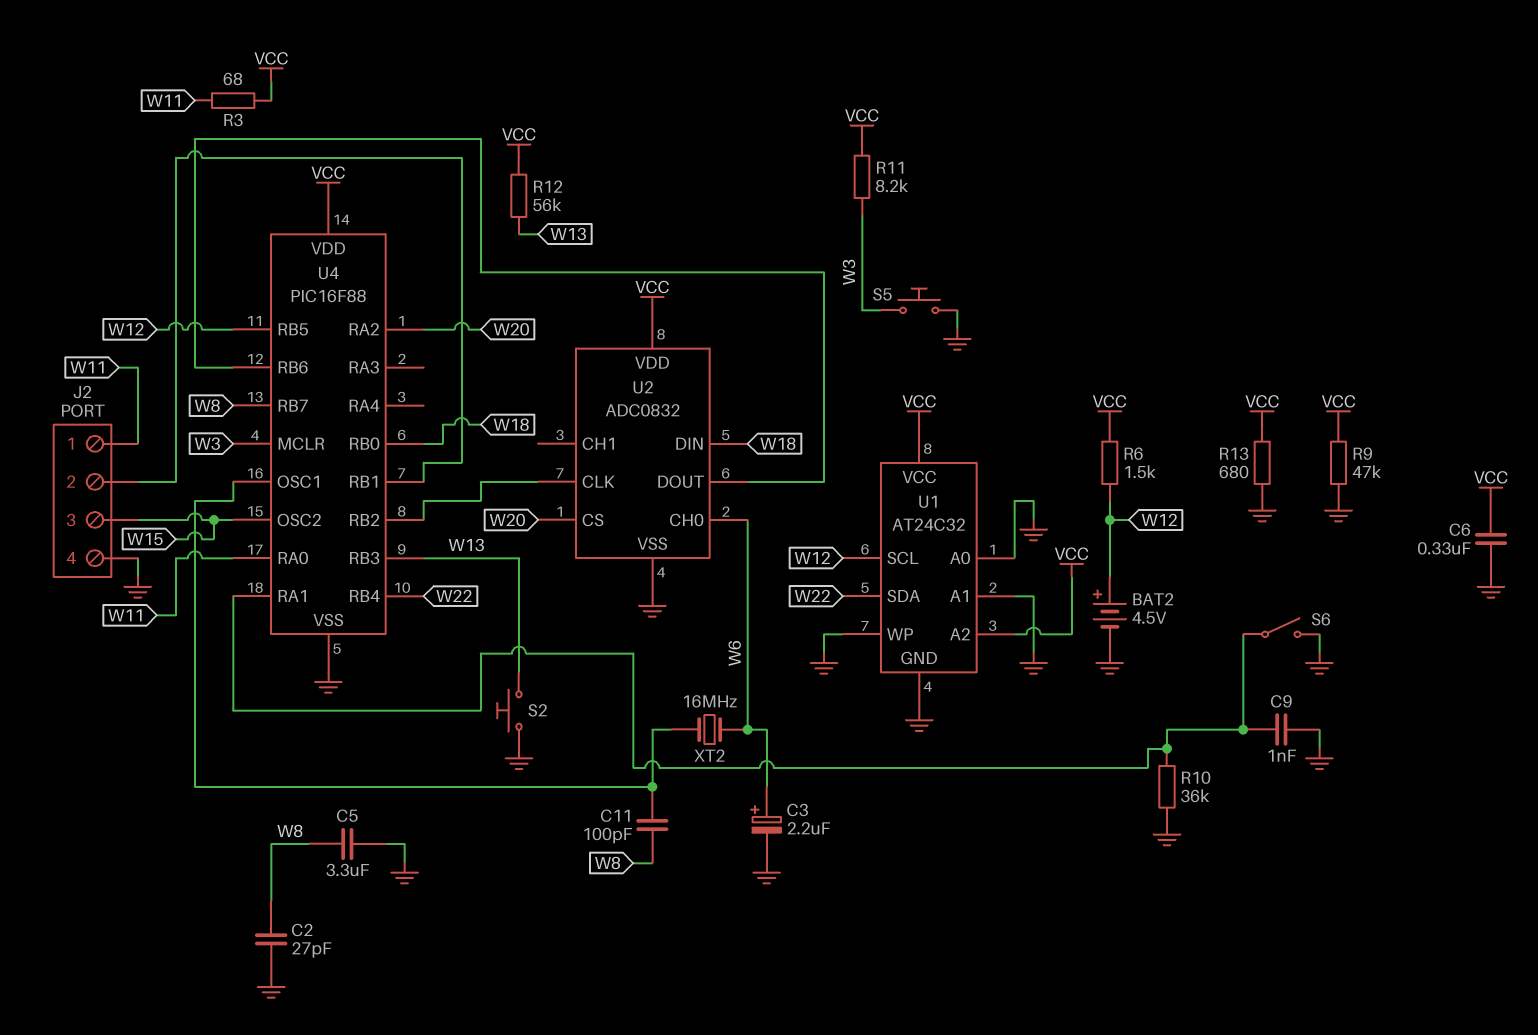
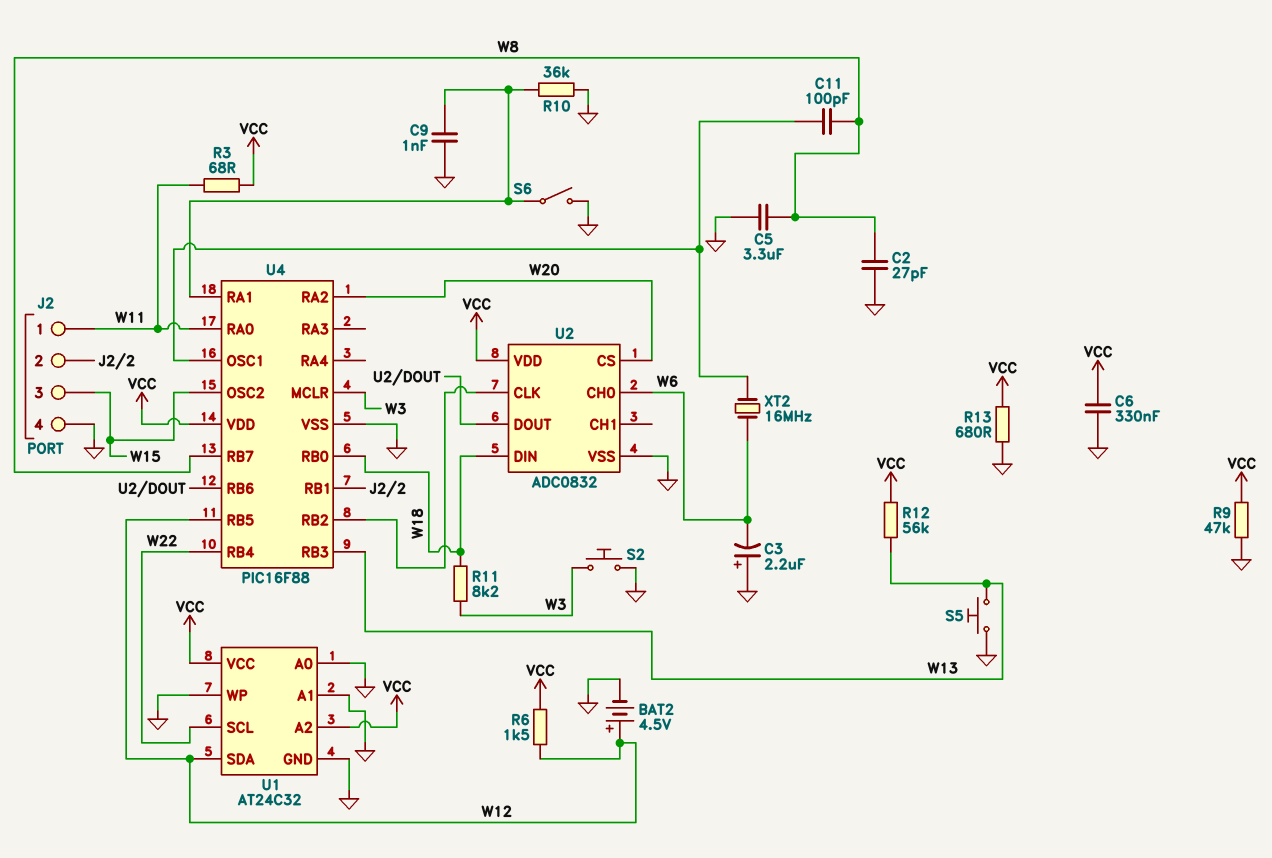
C3: 2.2uF (plus W6, minus GND) -> 2.2uF (plus GND, minus W6)
R11: 8.2k (VCC, W3) -> 8.2k (W3, W18)
S2: button (GND, W13) -> button (GND, W3)
S5: button (GND, W3) -> button (GND, W13)
U1 pin SCL: W12 -> W22
U1 pin SDA: W22 -> W12

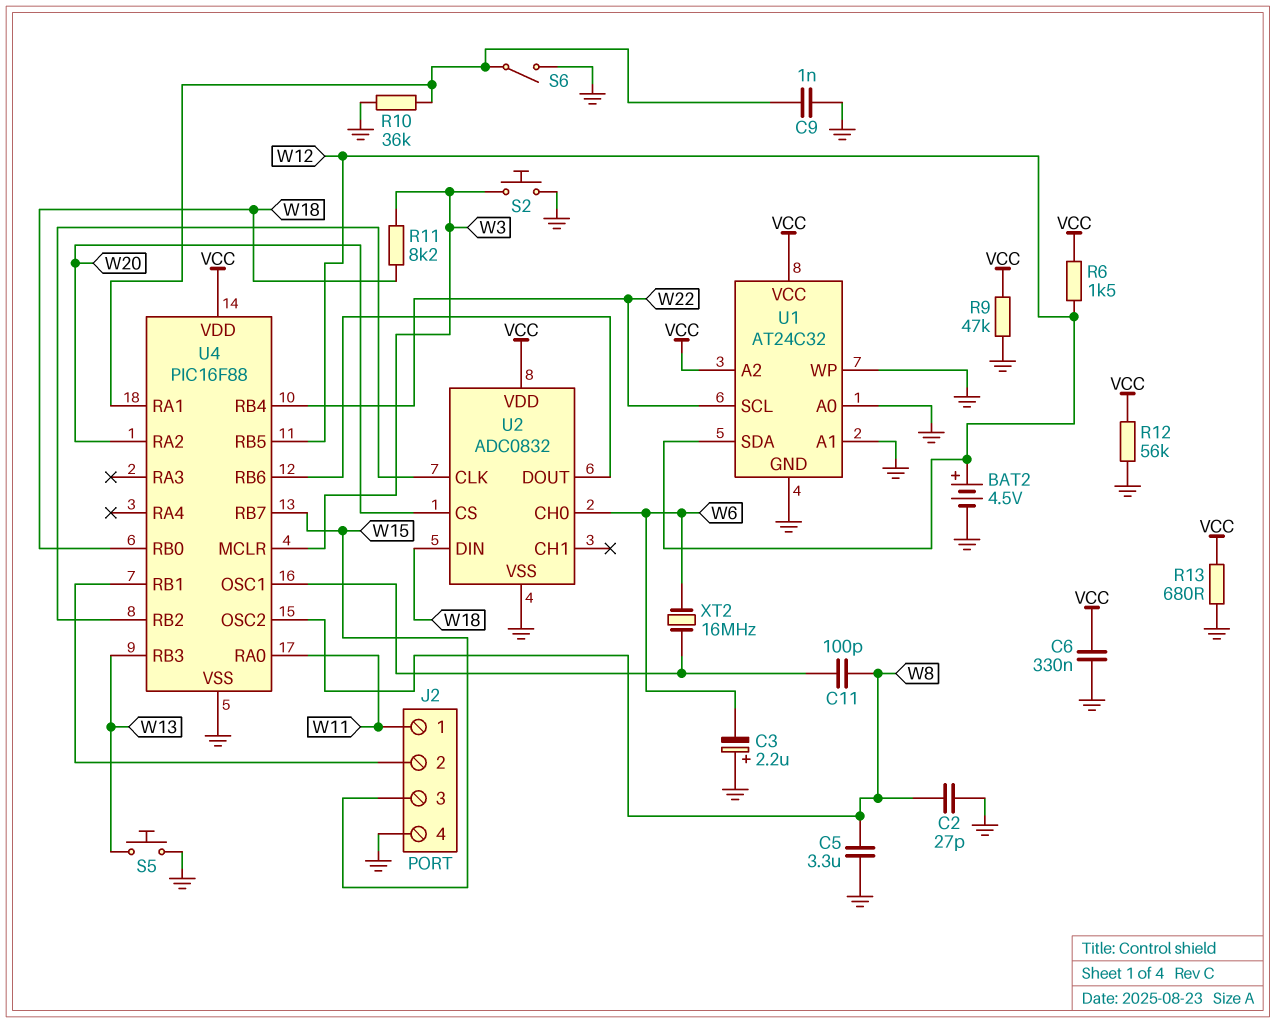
R3: 68 (VCC, W11) -> none
R12: 56k (VCC, W13) -> 56k (GND, VCC)
U4 pin OSC2: W15 -> W8
U4 pin RB7: W8 -> W15

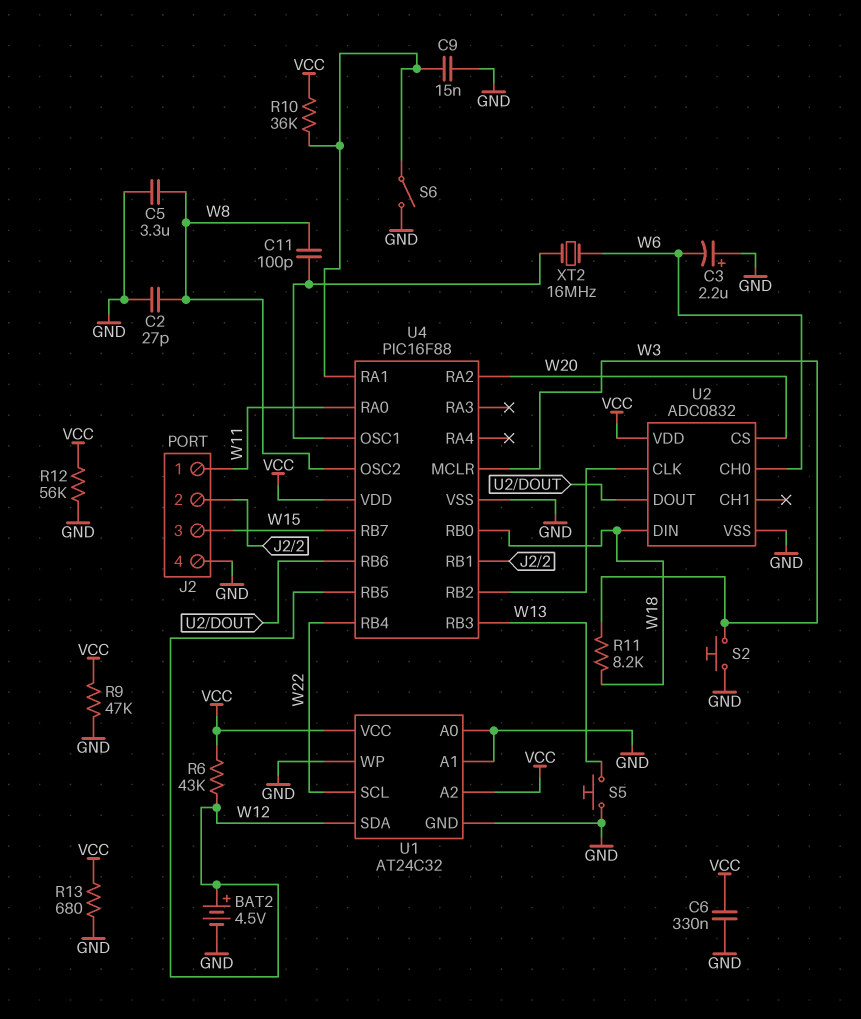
C9: 1nF (GND, U4/RA1) -> 15nF (GND, U4/RA1)
R6: 1.5k (VCC, W12) -> 43k (VCC, W12)
R10: 36k (GND, U4/RA1) -> 36k (U4/RA1, VCC)

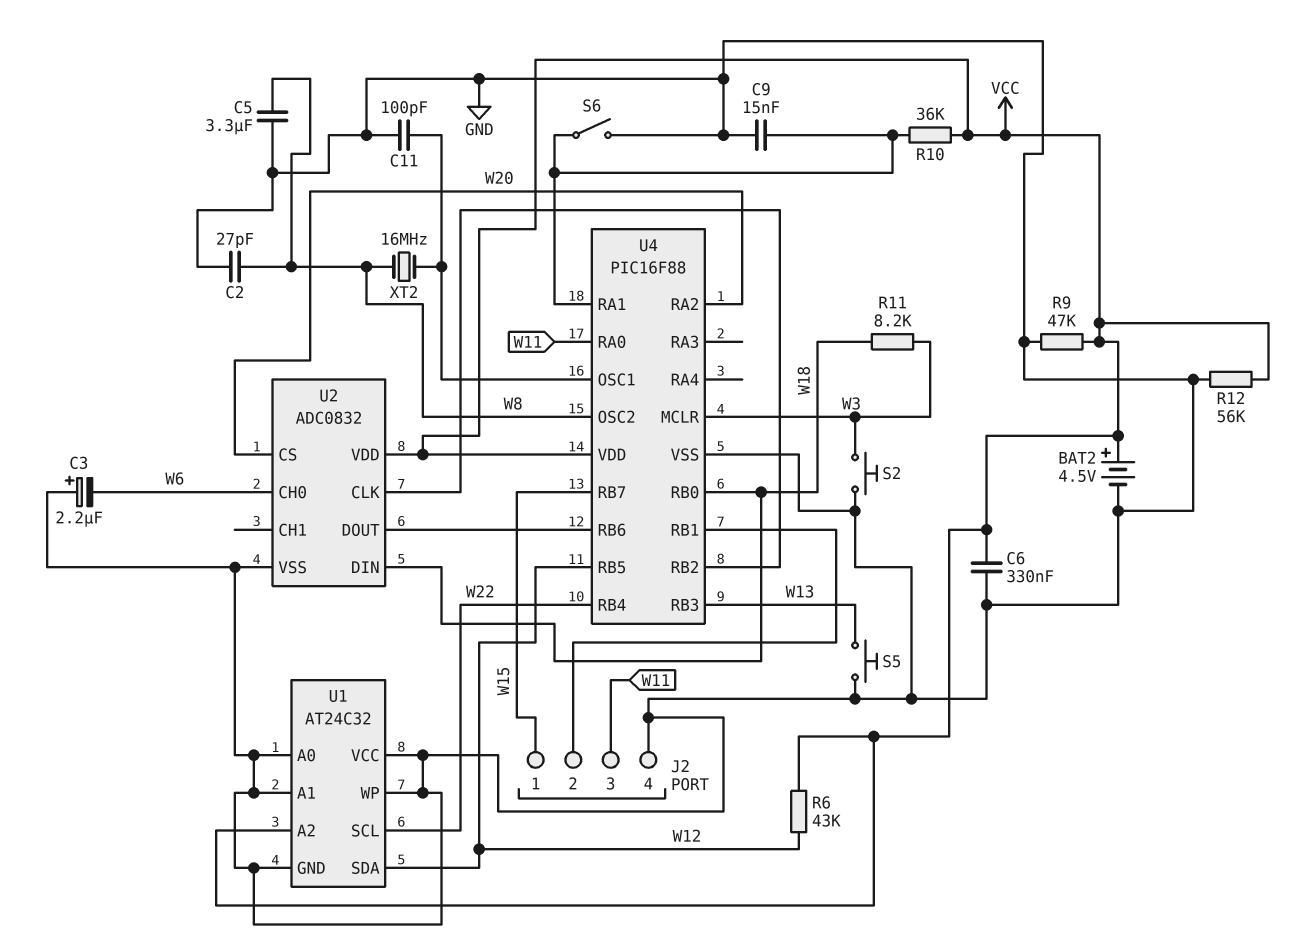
BAT2: 4.5V (plus W12, minus GND) -> 4.5V (plus VCC, minus GND)
C11: 100pF (U4/OSC1, W8) -> 100pF (GND, U4/OSC1)
J2 pin 1: W11 -> W15
J2 pin 3: W15 -> W11
R13: 680 (GND, VCC) -> none
U1 pin VCC: VCC -> GND
XT2: 16MHz (U4/OSC1, W6) -> 16MHz (U4/OSC1, W8)

